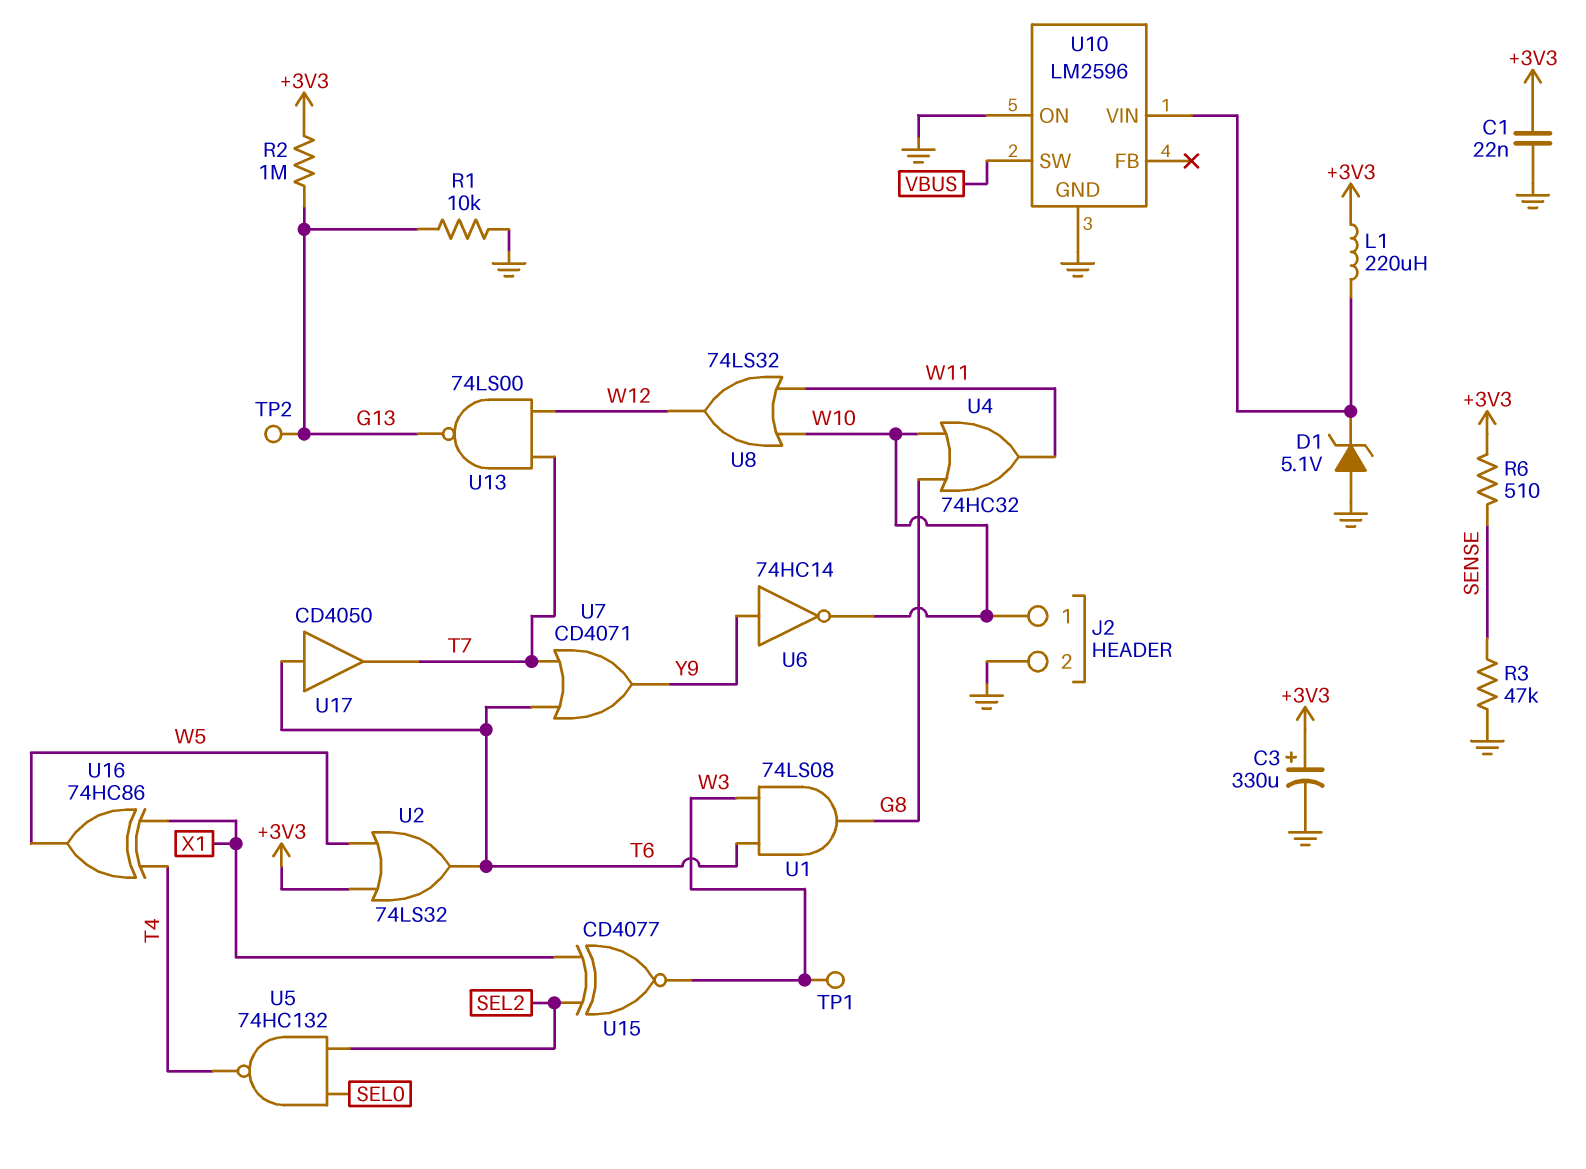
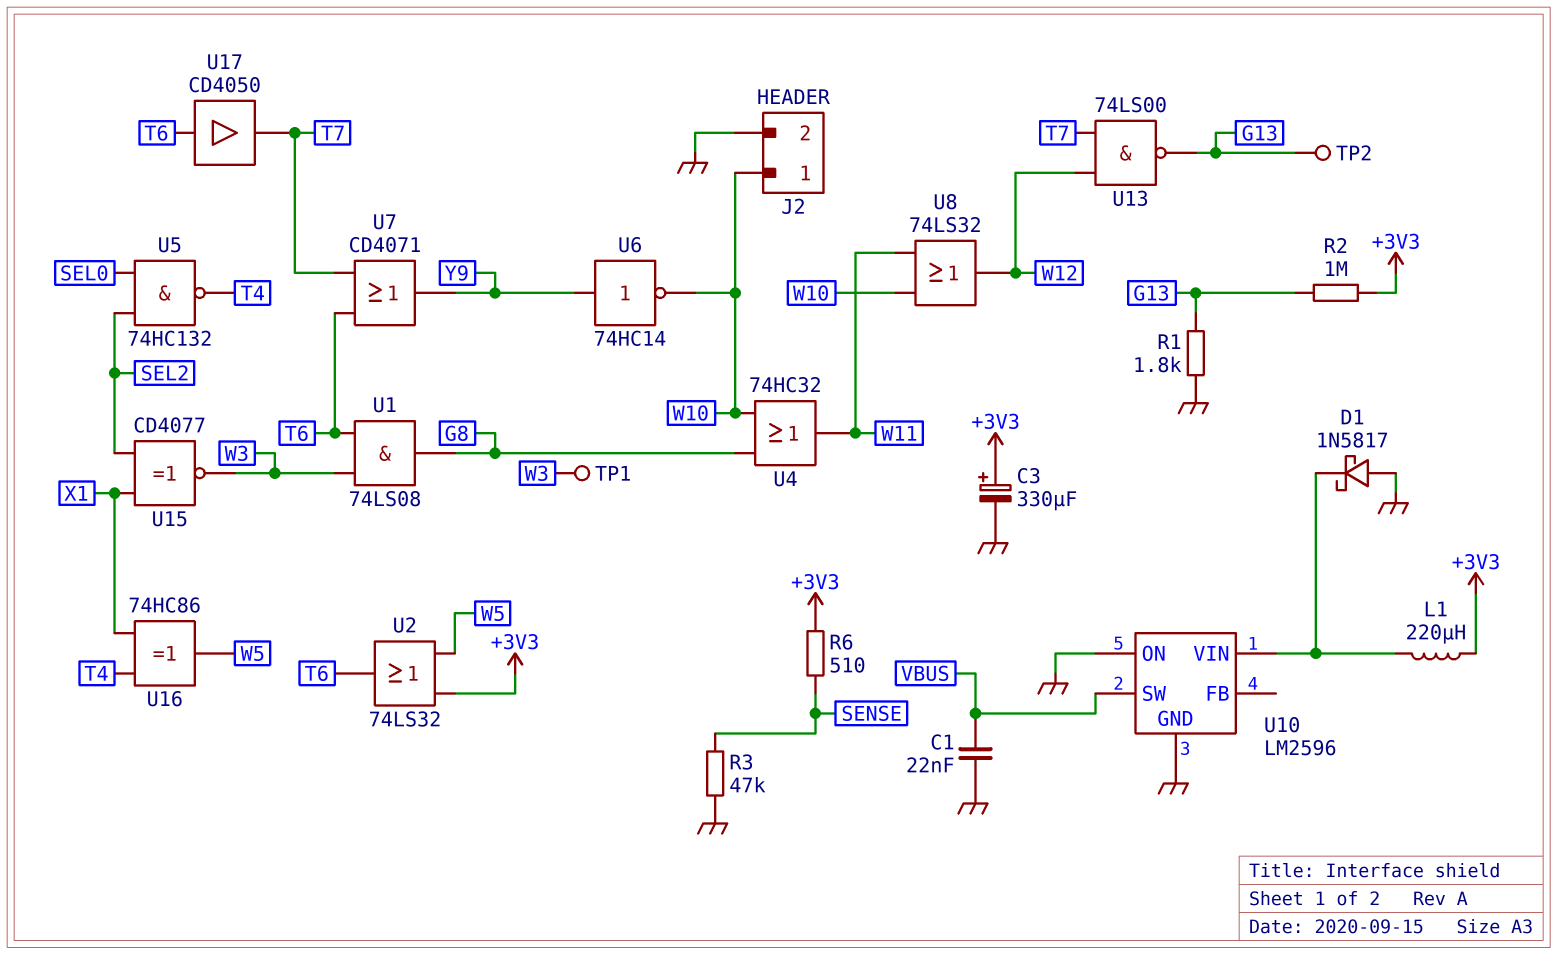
C1: 22nF (+3V3, GND) -> 22nF (GND, VBUS)
D1: zener 5.1V (A GND, K U10/VIN) -> schottky 1N5817 (A GND, K U10/VIN)
R1: 10k (G13, GND) -> 1.8k (G13, GND)

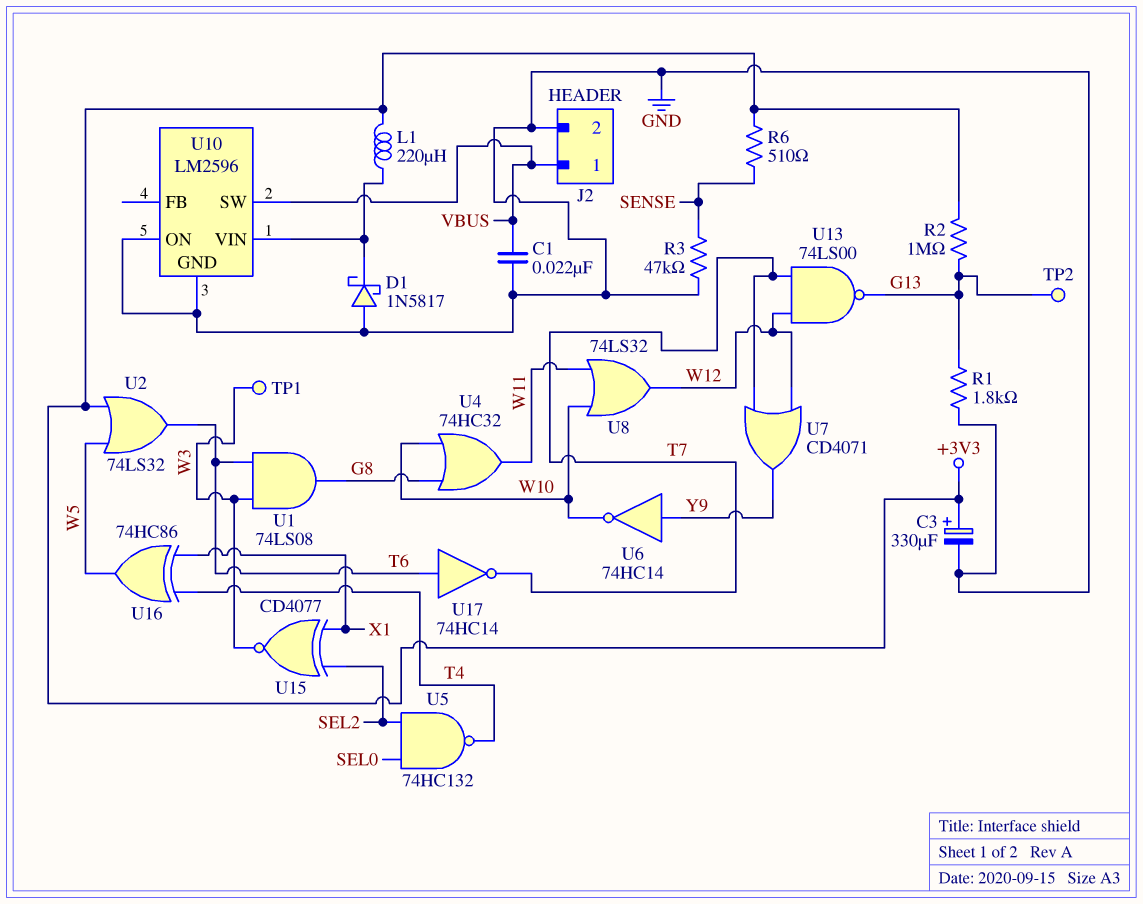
J2 pin 1: W10 -> VBUS
U7: OR CD4071 (in T6, in T7, out Y9) -> OR CD4071 (in T7, in W12, out Y9)
U17: buffer CD4050 (in T6, out T7) -> NOT 74HC14 (in T6, out T7)

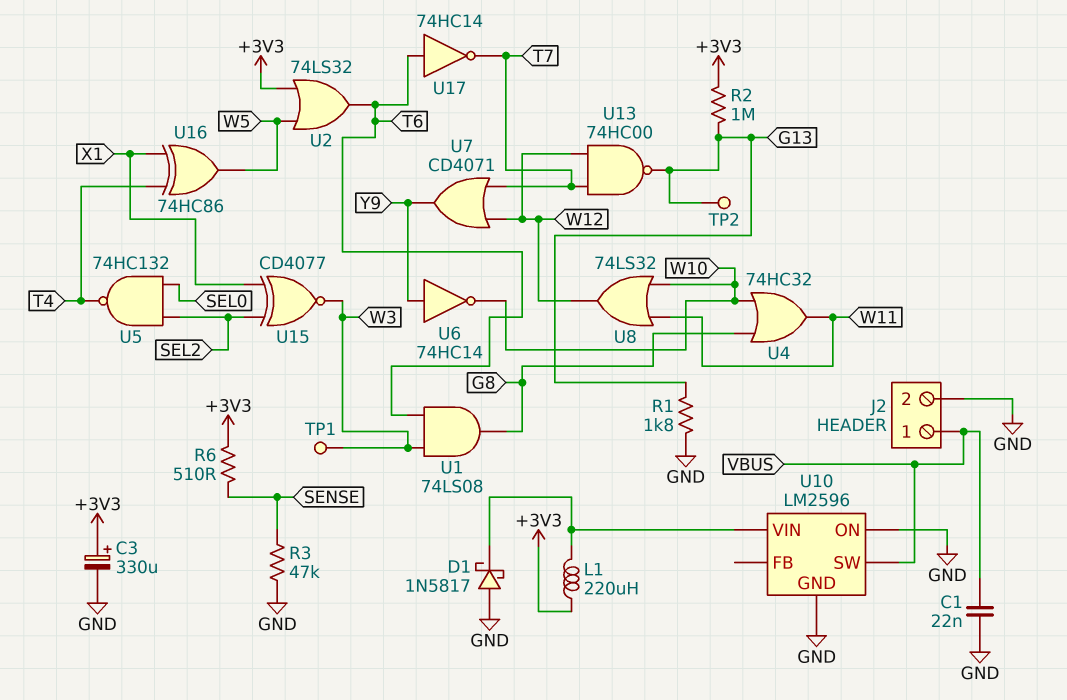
U13: NAND 74LS00 (in T7, in W12, out G13) -> NAND 74HC00 (in T7, in W12, out G13)

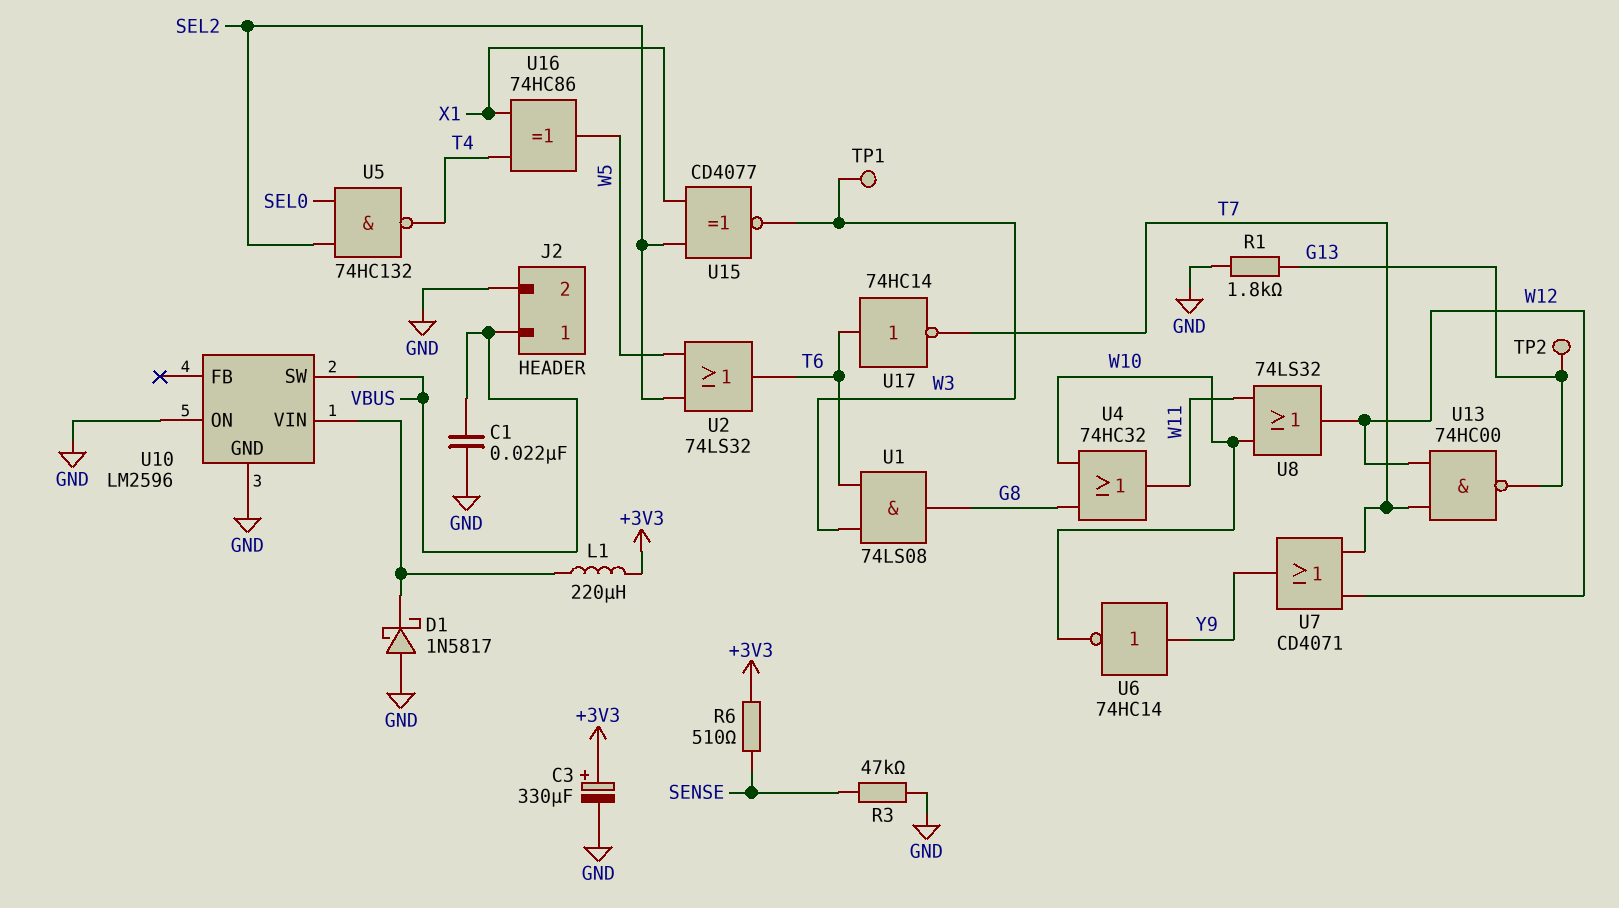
R2: 1M (+3V3, G13) -> none
U2: OR 74LS32 (in +3V3, in W5, out T6) -> OR 74LS32 (in SEL2, in W5, out T6)

